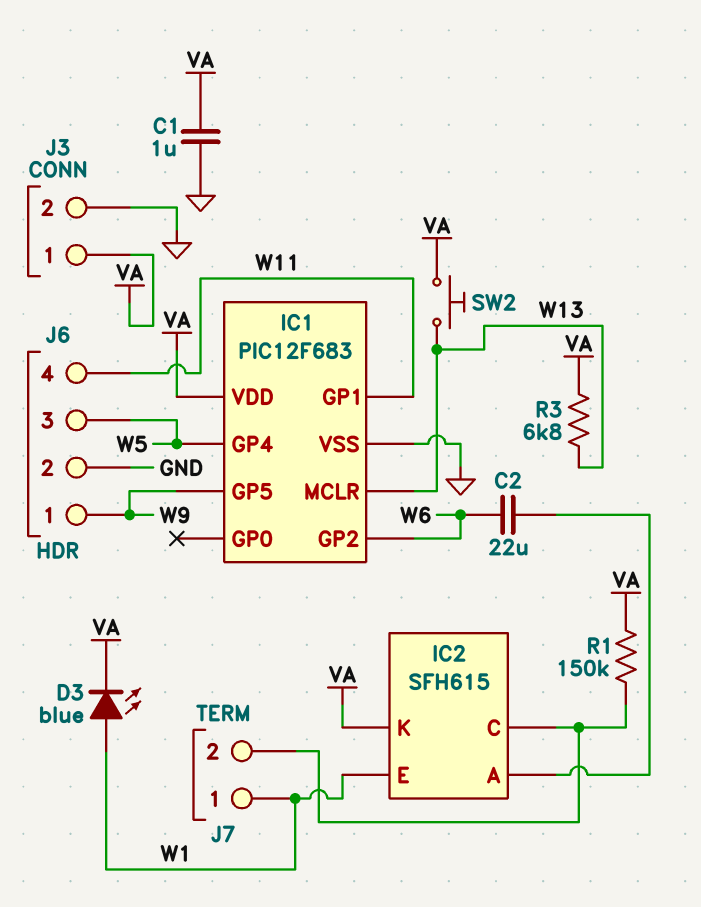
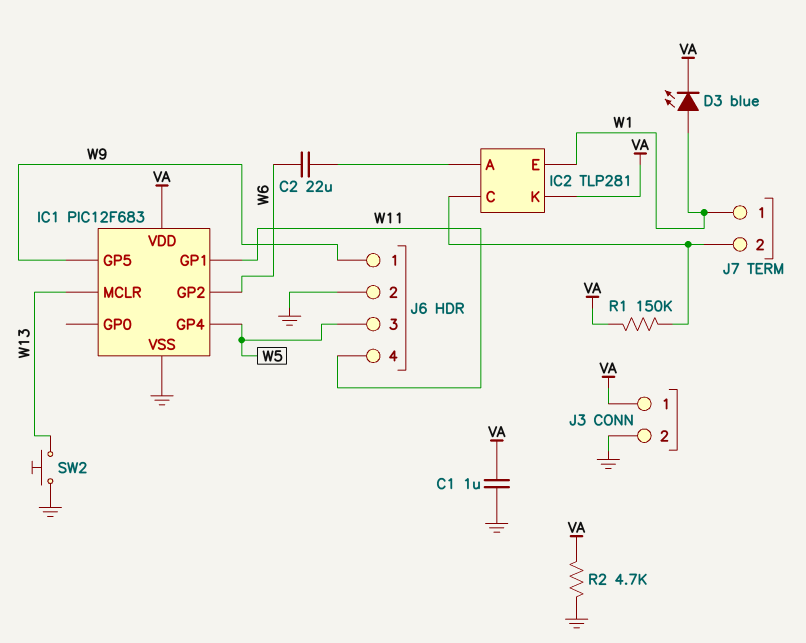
IC2: SFH615 -> TLP281
R2: none -> 4.7k (GND, VA)
R3: 6.8k (VA, W13) -> none
SW2: button (VA, W13) -> button (GND, W13)

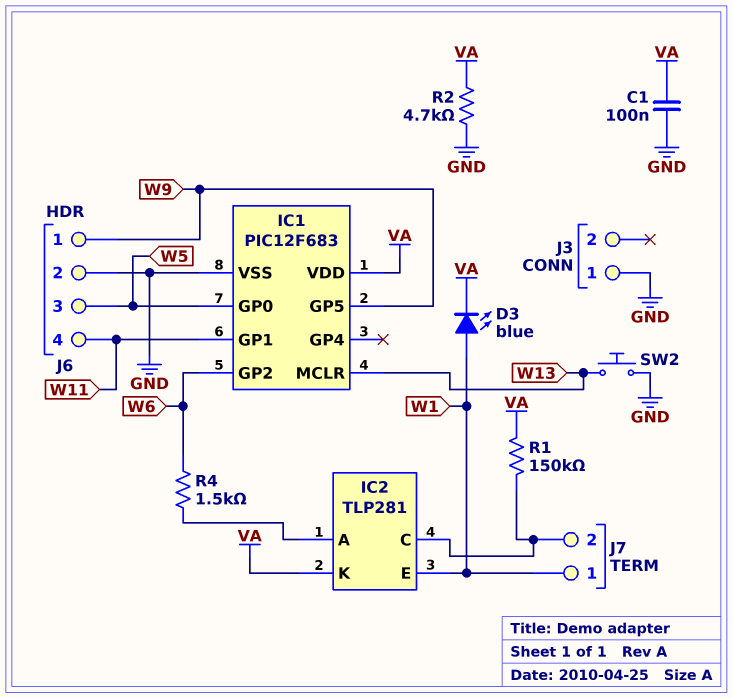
C1: 1uF (GND, VA) -> 100nF (GND, VA)
C2: 22uF (IC2/A, W6) -> none
IC1 pin GP0: none -> W5
IC1 pin GP4: W5 -> none
J3 pin 1: VA -> GND
J3 pin 2: GND -> none
R4: none -> 1.5k (IC2/A, W6)

